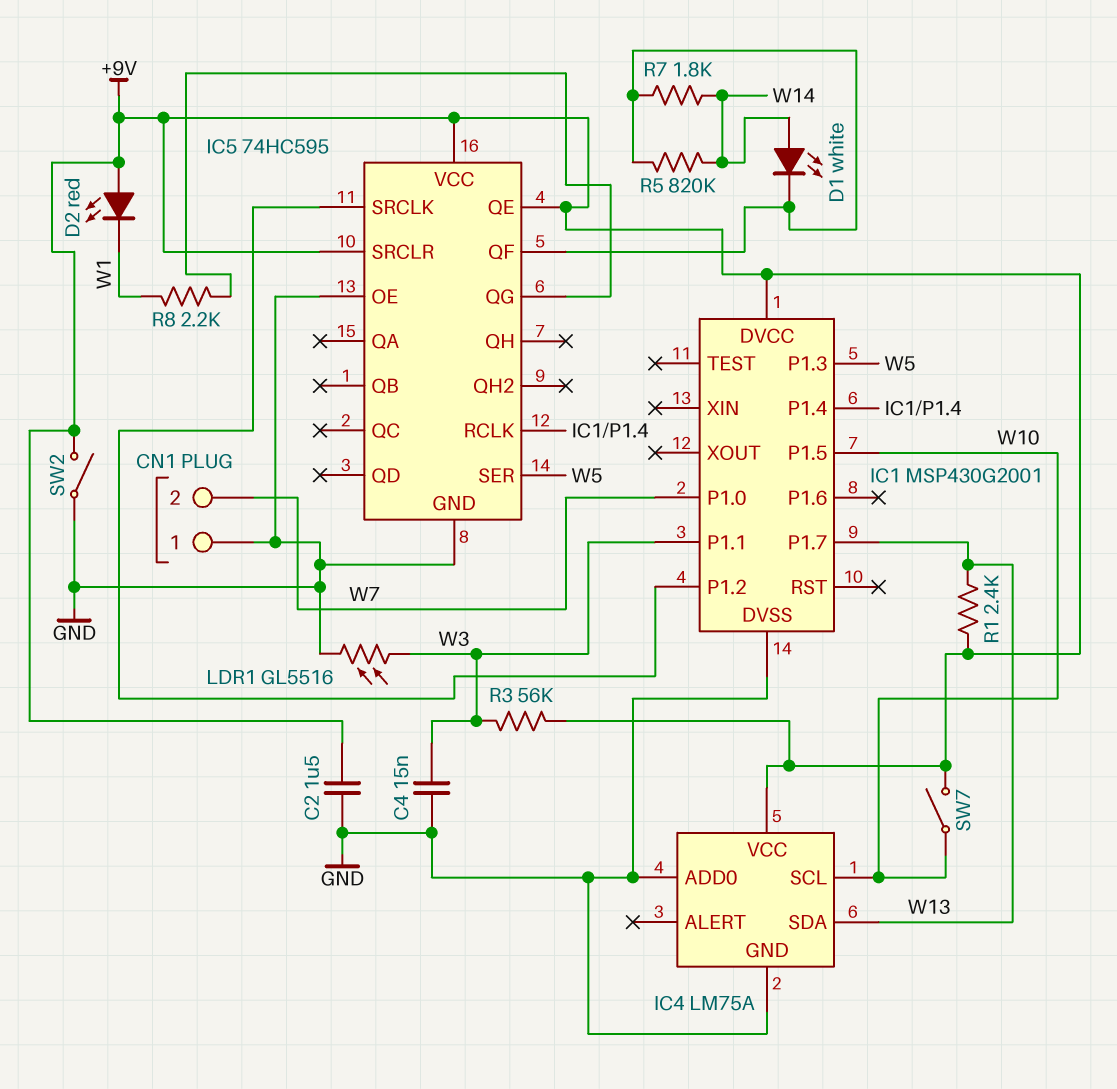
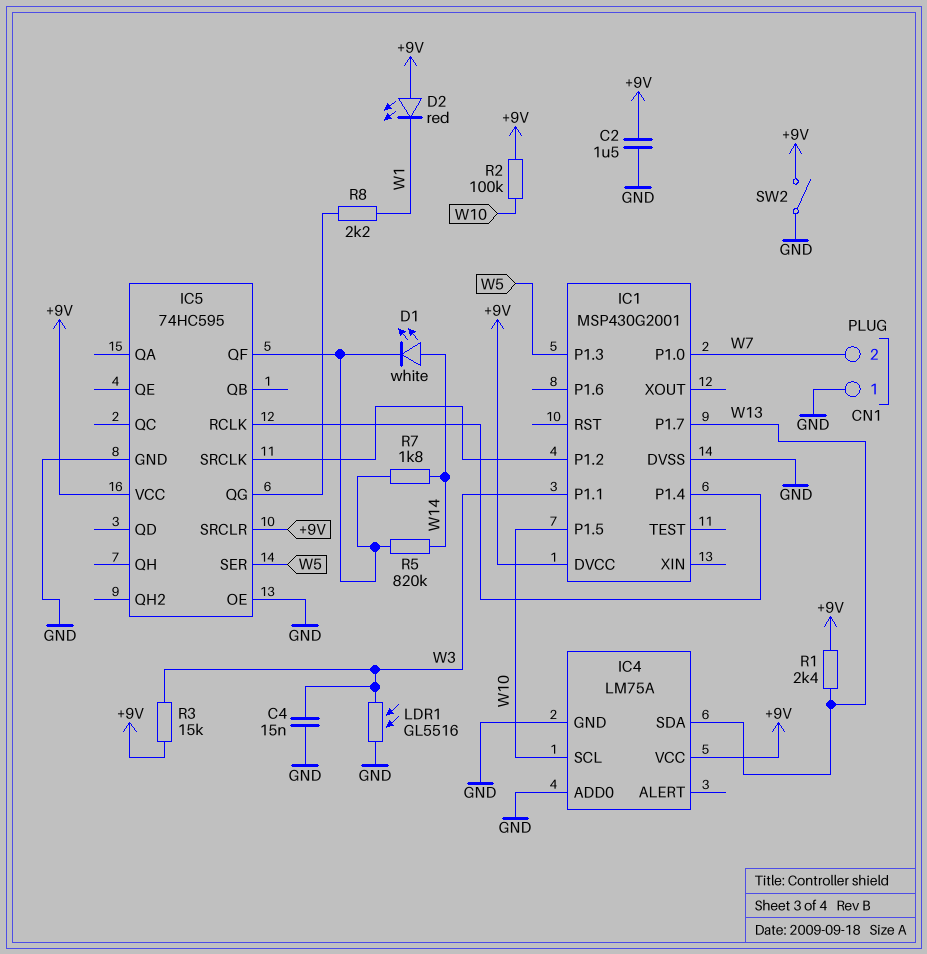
IC5 pin QE: +9V -> none
R2: none -> 100k (+9V, W10)
R3: 56k (+9V, W3) -> 15k (+9V, W3)
SW7: switch (+9V, W10) -> none

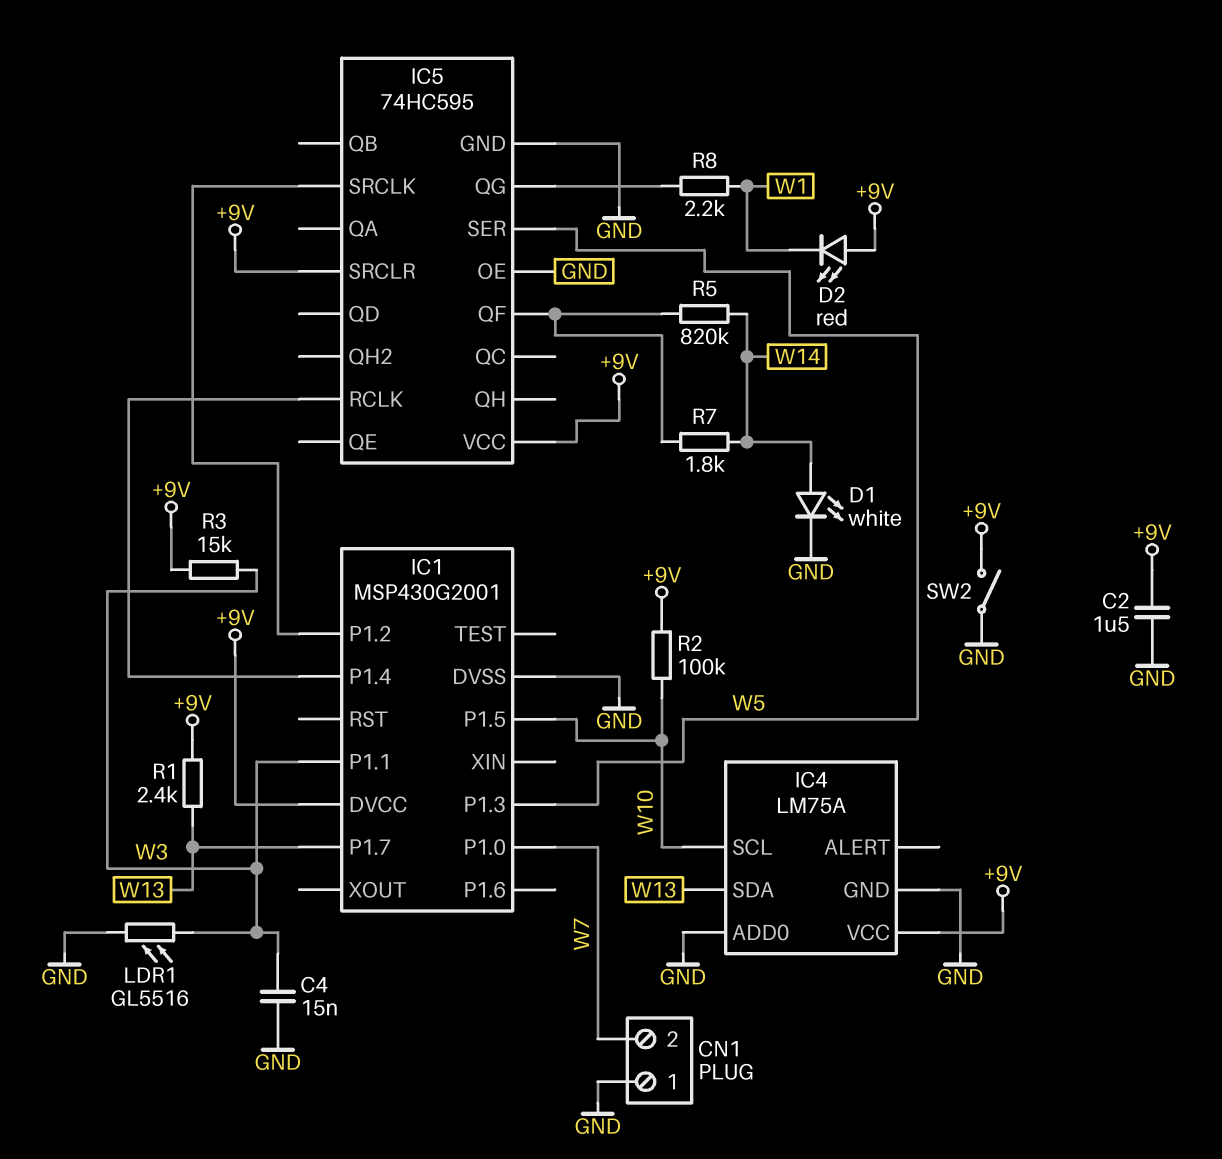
D1: LED white (A W14, K IC5/QF) -> LED white (A W14, K GND)

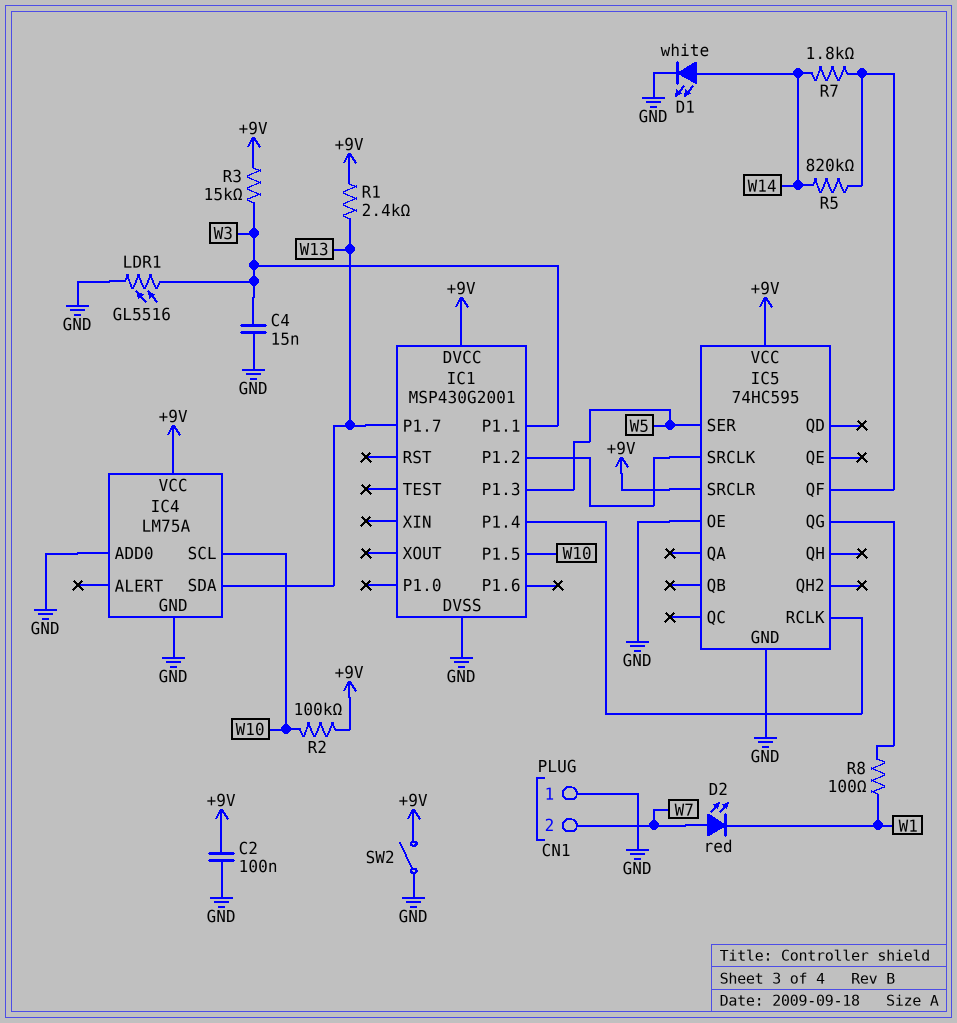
C2: 1.5uF (+9V, GND) -> 100nF (+9V, GND)
D2: LED red (A +9V, K W1) -> LED red (A W7, K W1)
IC1 pin P1.0: W7 -> none
R8: 2.2k (IC5/QG, W1) -> 100 (IC5/QG, W1)

